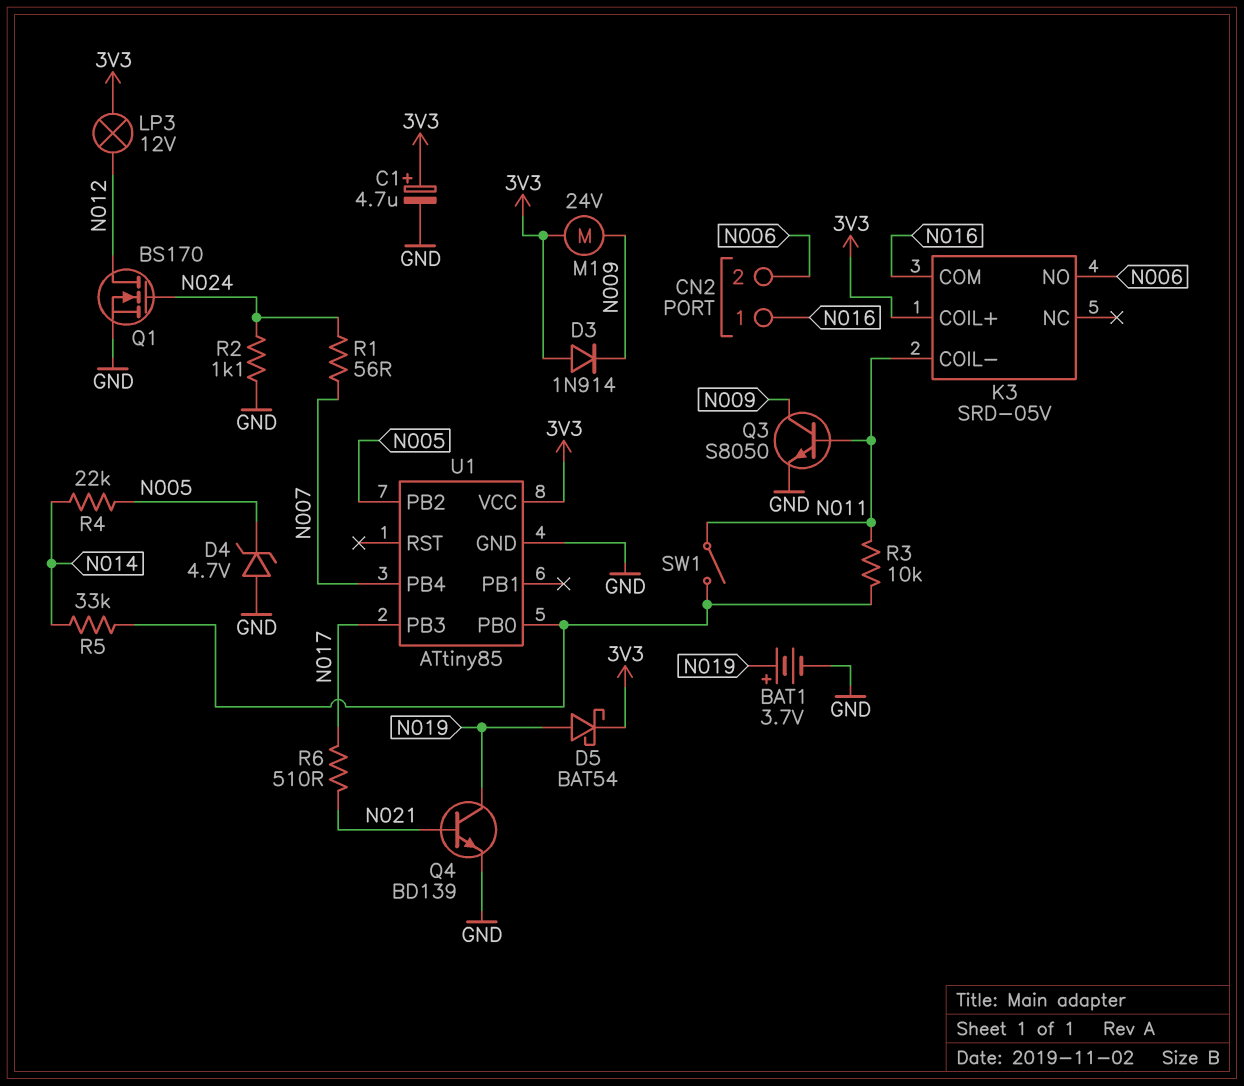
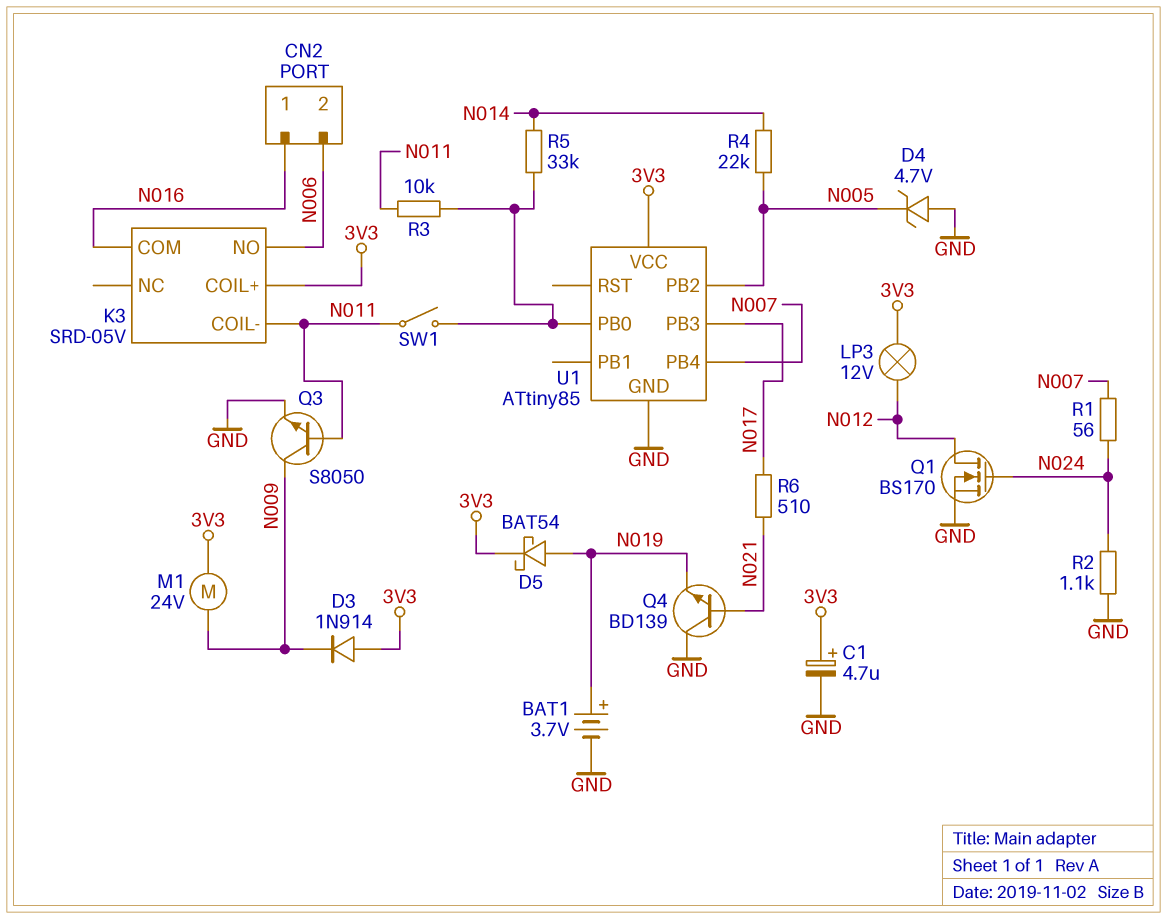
Q4: NPN BD139 (B N021, C N019, E GND) -> NPN BD139 (B N021, C GND, E N019)

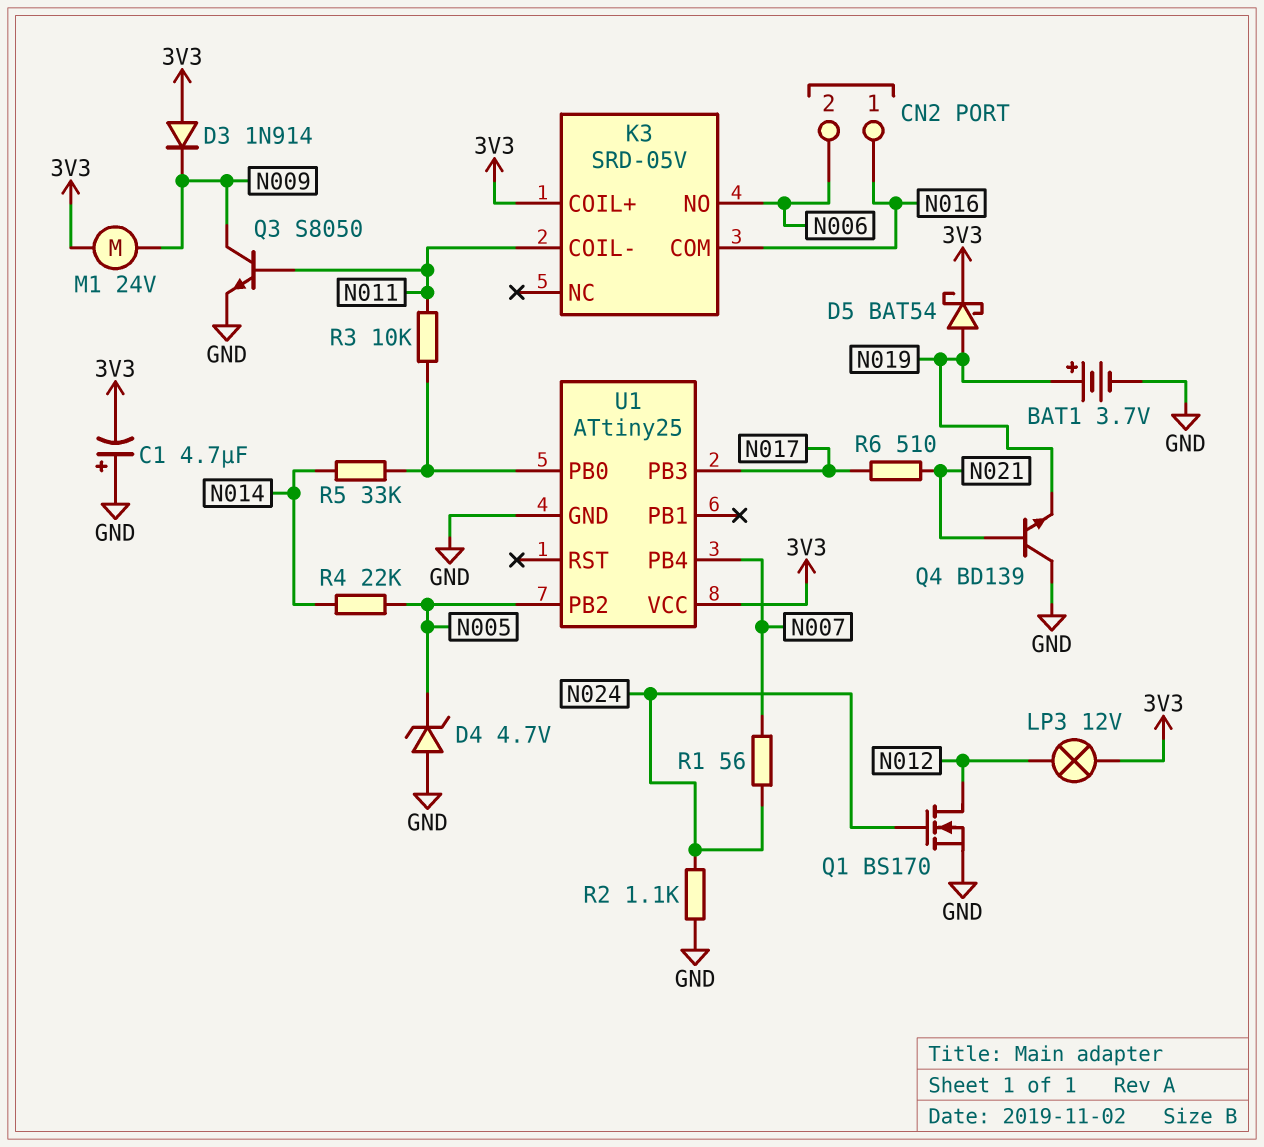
C1: 4.7uF (plus 3V3, minus GND) -> 4.7uF (plus GND, minus 3V3)
SW1: switch (N011, U1/PB0) -> none
U1: ATtiny85 -> ATtiny25

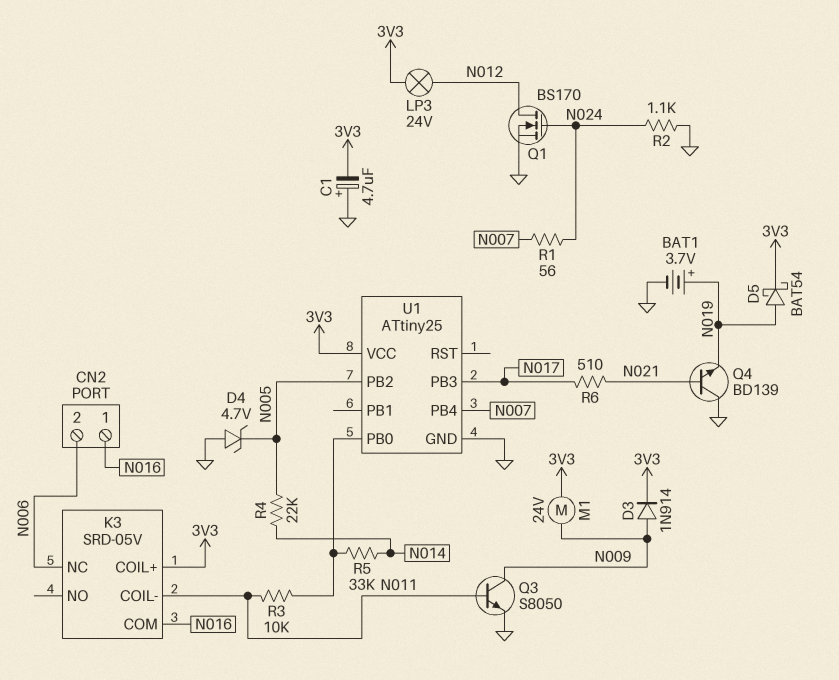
D3: diode 1N914 (A 3V3, K N009) -> diode 1N914 (A N009, K 3V3)
K3 pin NC: none -> N006
K3 pin NO: N006 -> none
LP3: lamp 12V (3V3, N012) -> lamp 24V (3V3, N012)

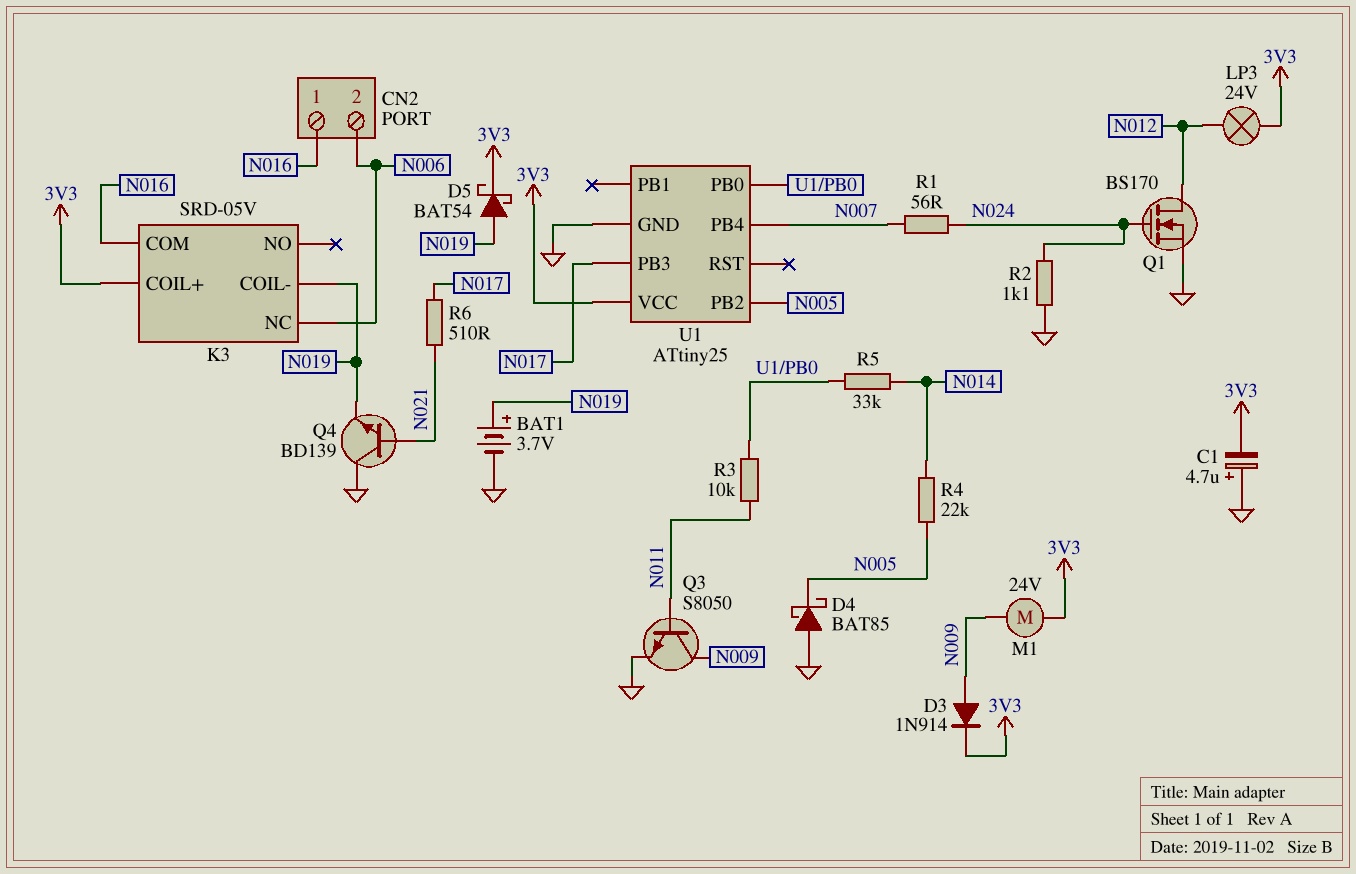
D4: zener 4.7V (A GND, K N005) -> schottky BAT85 (A GND, K N005)
K3 pin COIL-: N011 -> N019

